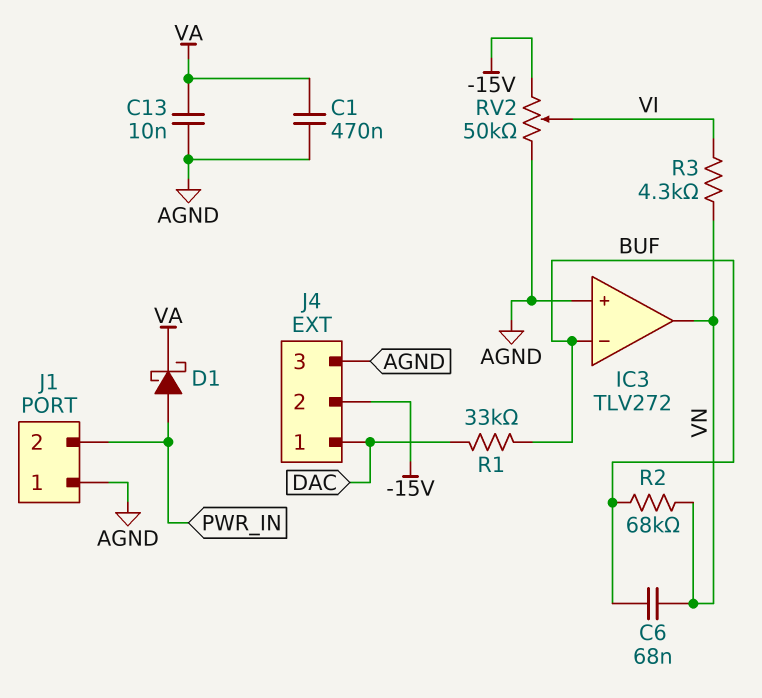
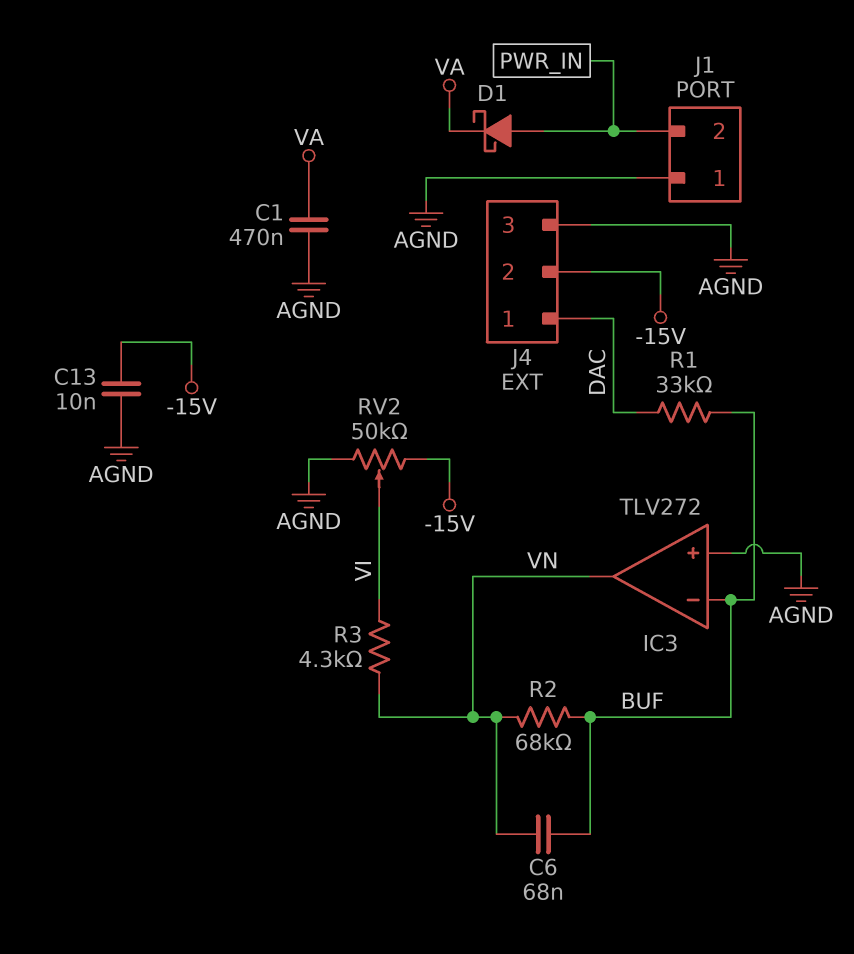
C13: 10nF (AGND, VA) -> 10nF (-15V, AGND)

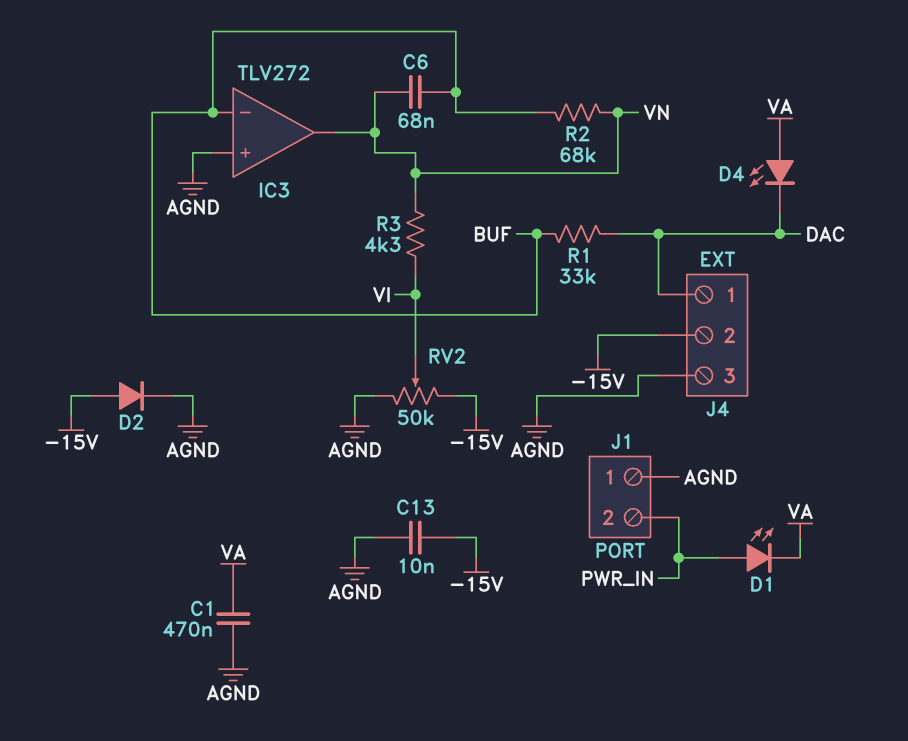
D1: schottky (A PWR_IN, K VA) -> LED (A PWR_IN, K VA)
D2: none -> diode (A -15V, K AGND)
D4: none -> LED (A VA, K DAC)

